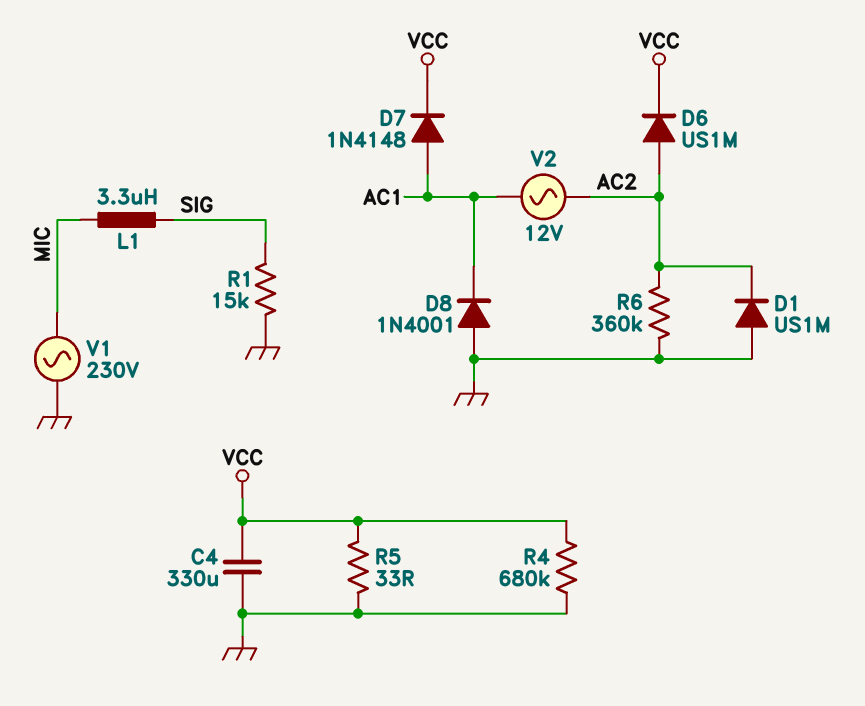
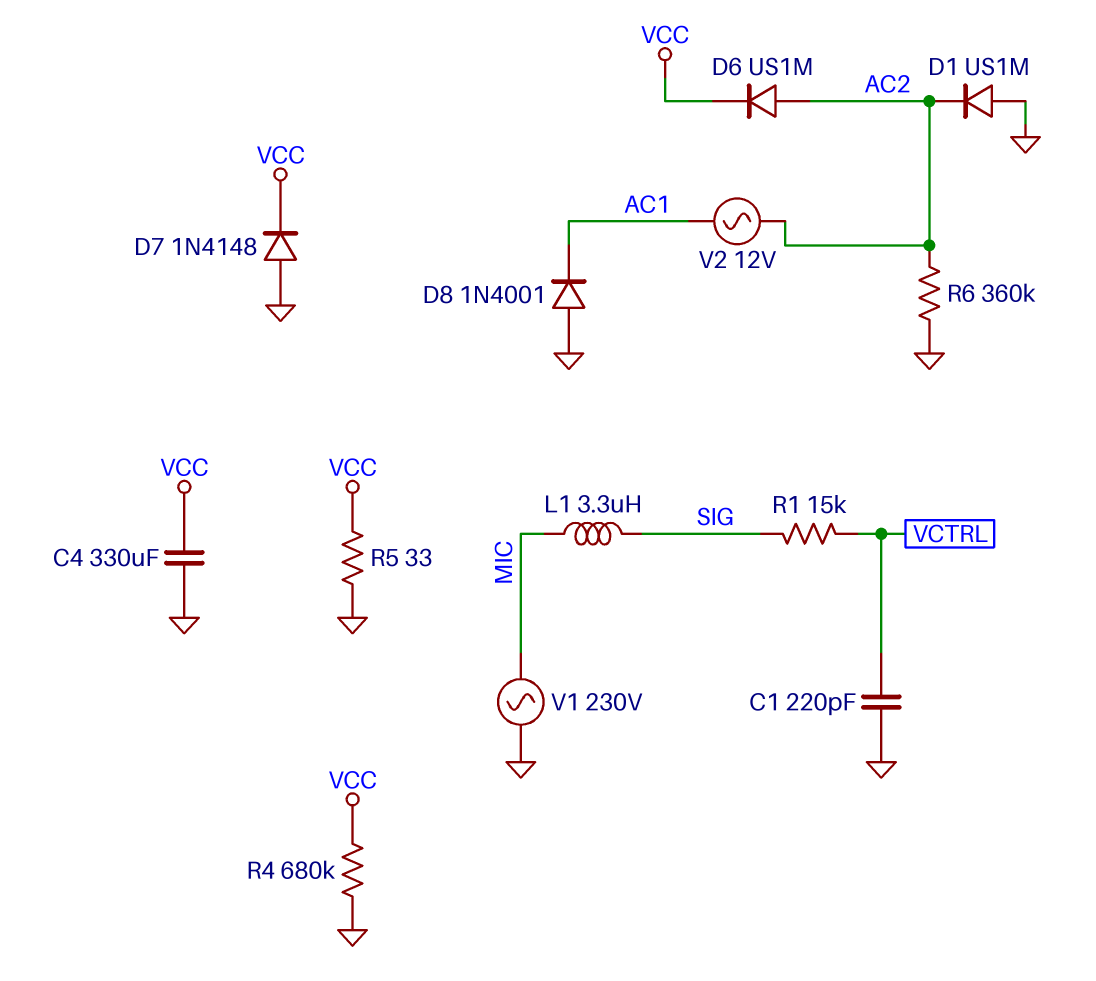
C1: none -> 220pF (GND, VCTRL)
D7: diode 1N4148 (A AC1, K VCC) -> diode 1N4148 (A GND, K VCC)
R1: 15k (GND, SIG) -> 15k (SIG, VCTRL)

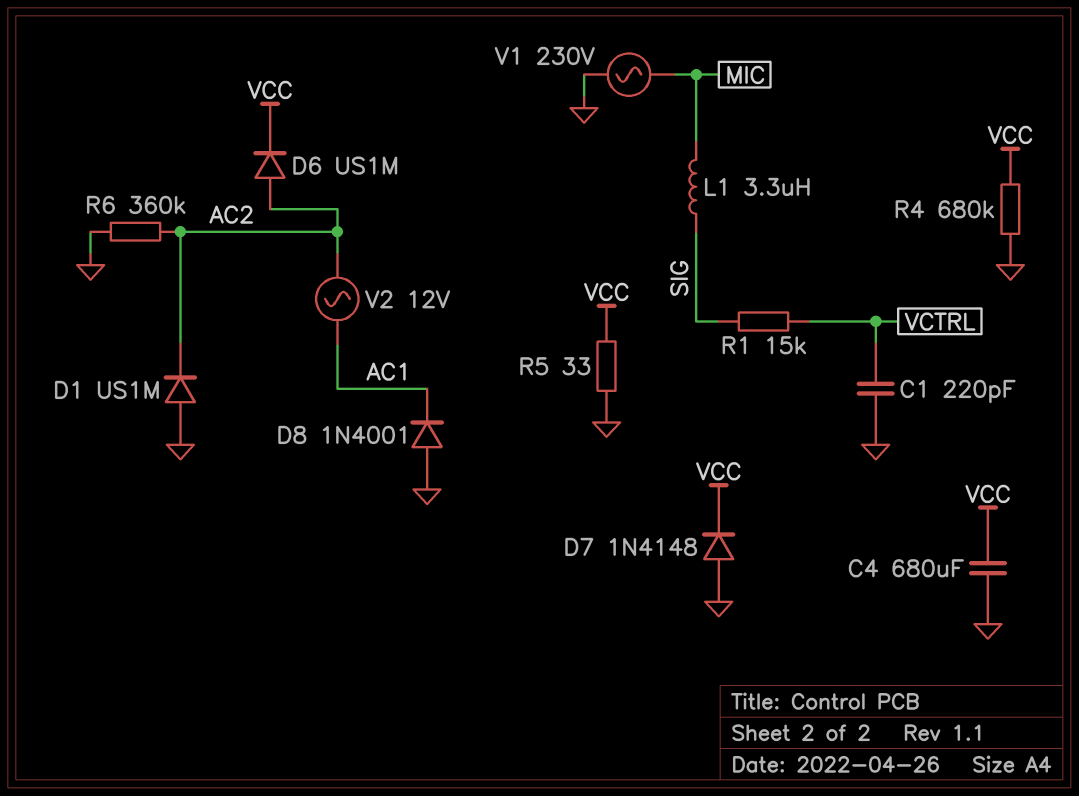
C4: 330uF (GND, VCC) -> 680uF (GND, VCC)

